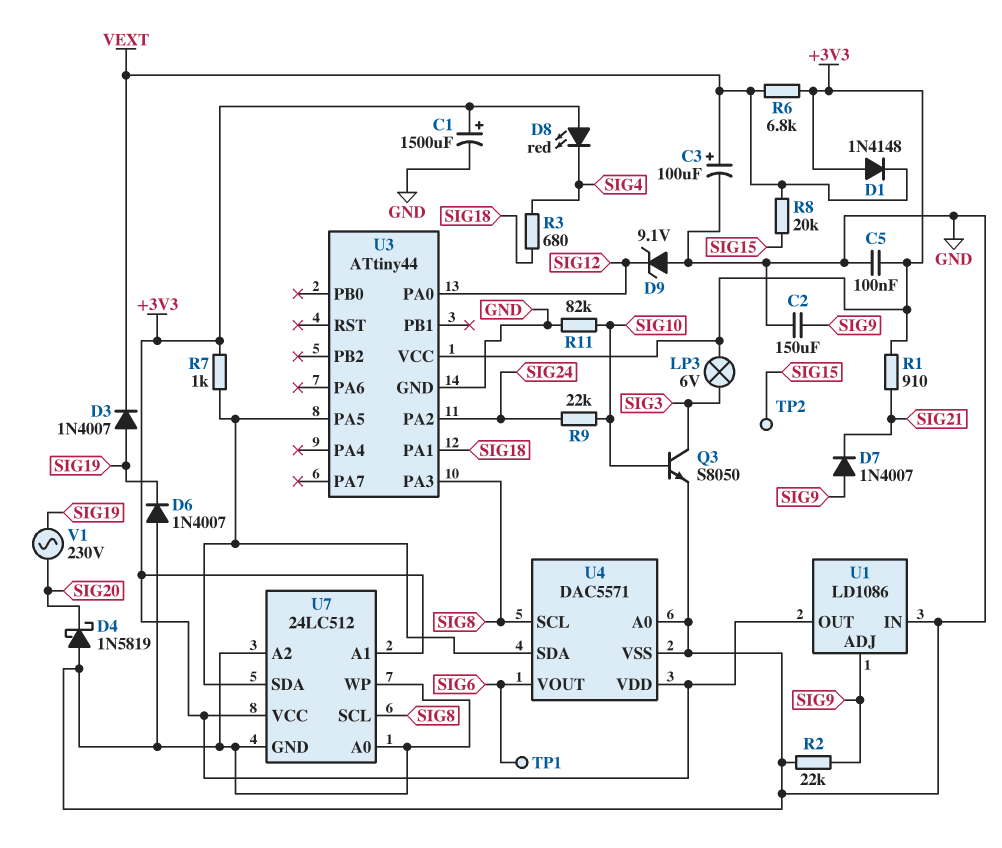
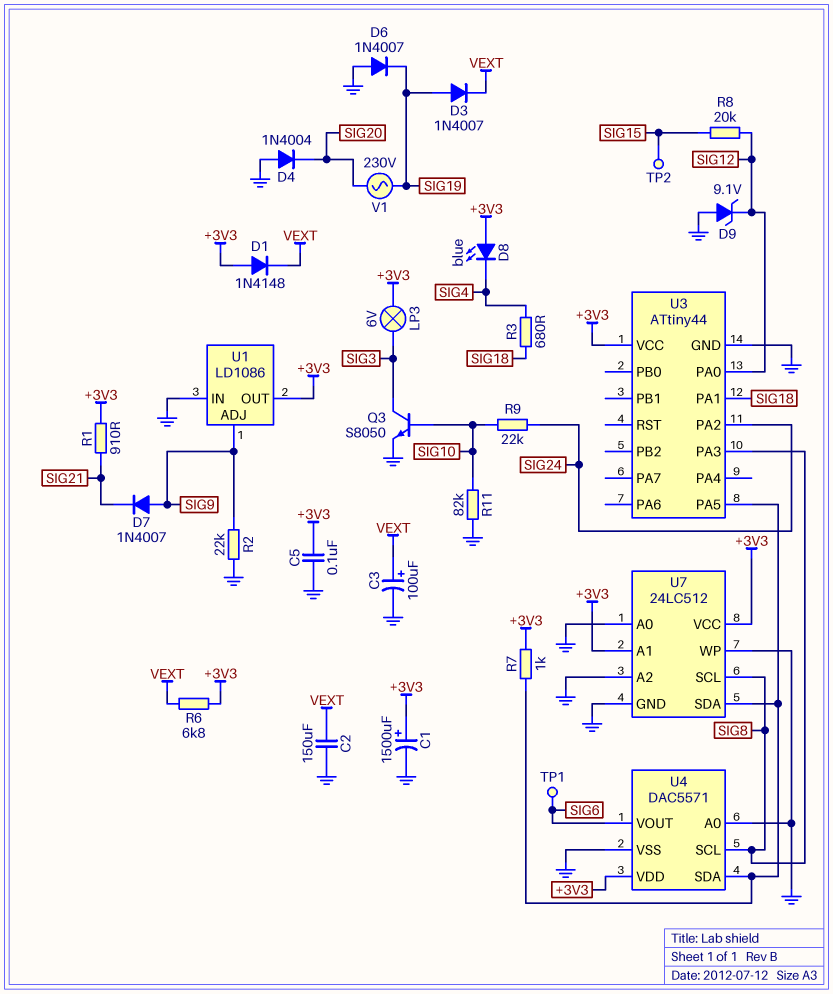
C2: 150uF (GND, SIG9) -> 150uF (GND, VEXT)
D4: schottky 1N5819 (A GND, K SIG20) -> diode 1N4004 (A GND, K SIG20)
D8: LED red (A +3V3, K SIG4) -> LED blue (A +3V3, K SIG4)
R8: 20k (SIG15, VEXT) -> 20k (SIG12, SIG15)

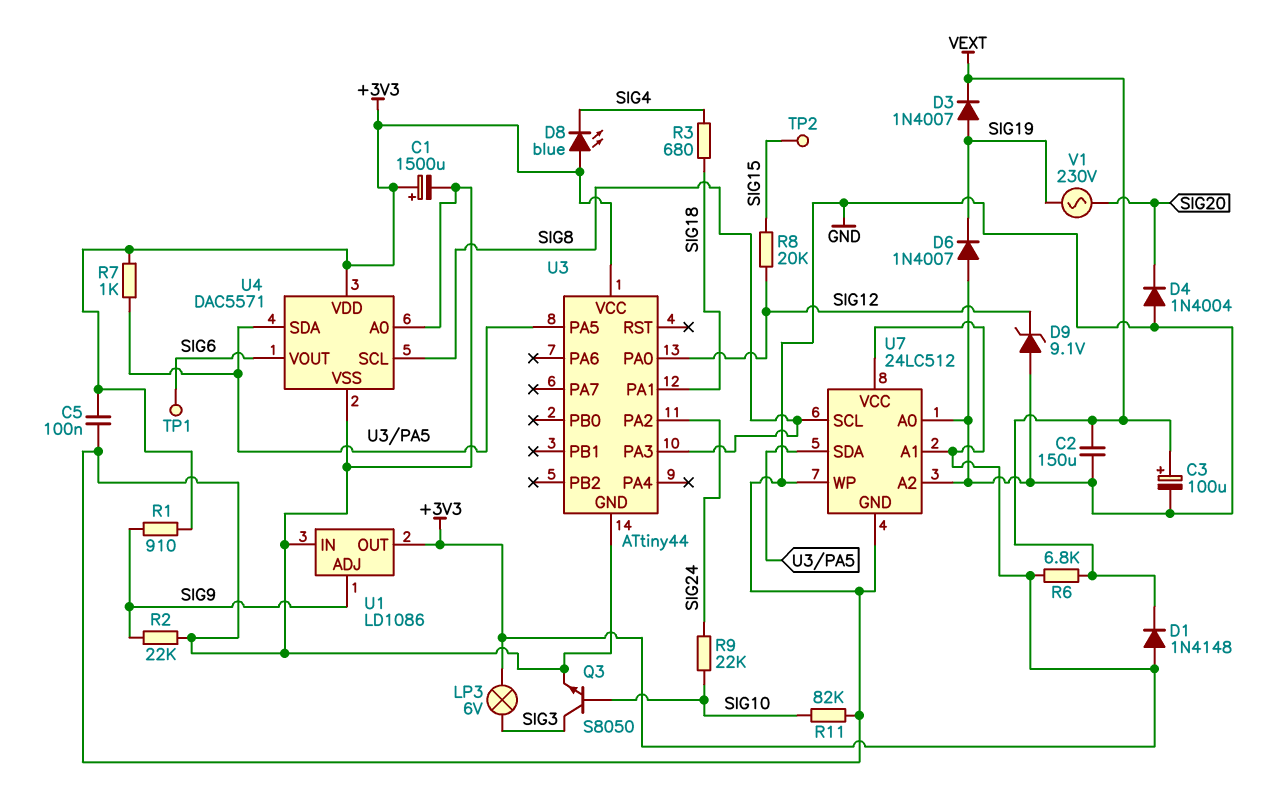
D7: diode 1N4007 (A SIG9, K SIG21) -> none
R1: 910 (+3V3, SIG21) -> 910 (+3V3, SIG9)

